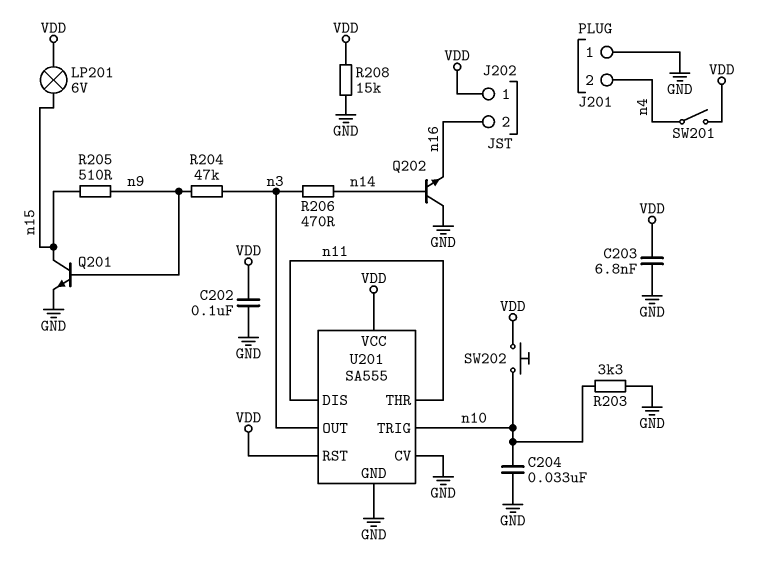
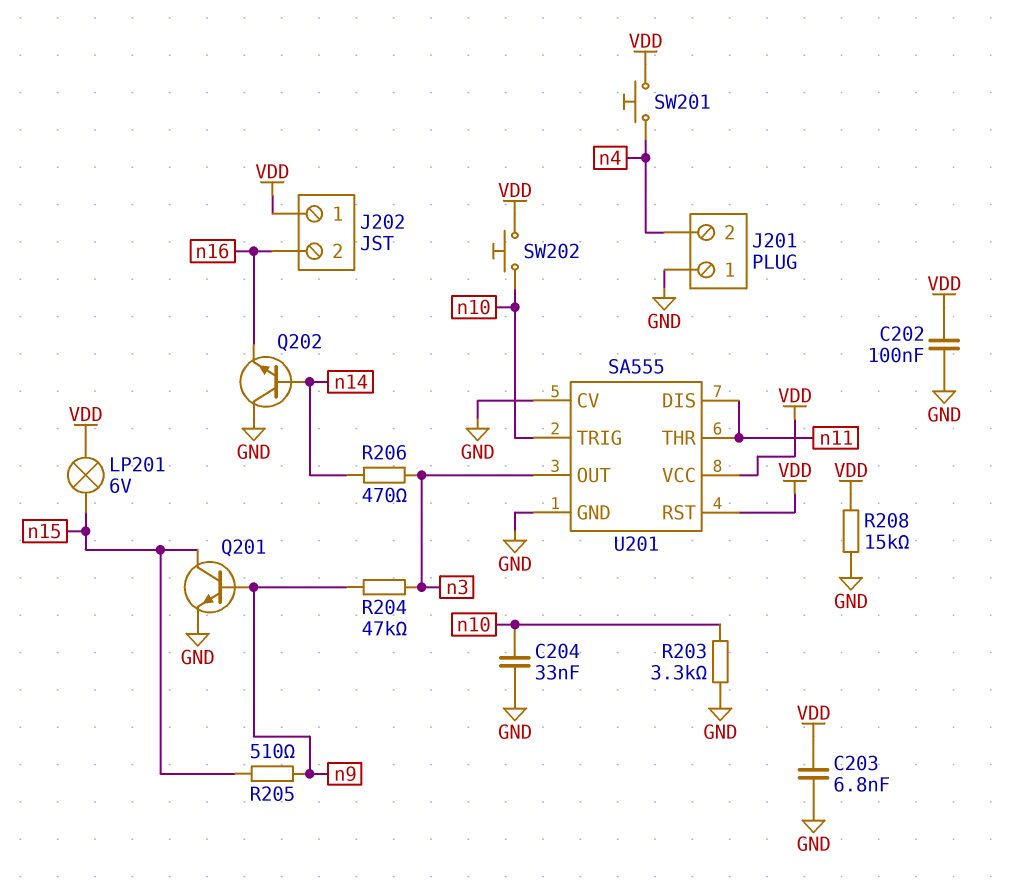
SW201: switch (VDD, n4) -> button (VDD, n4)

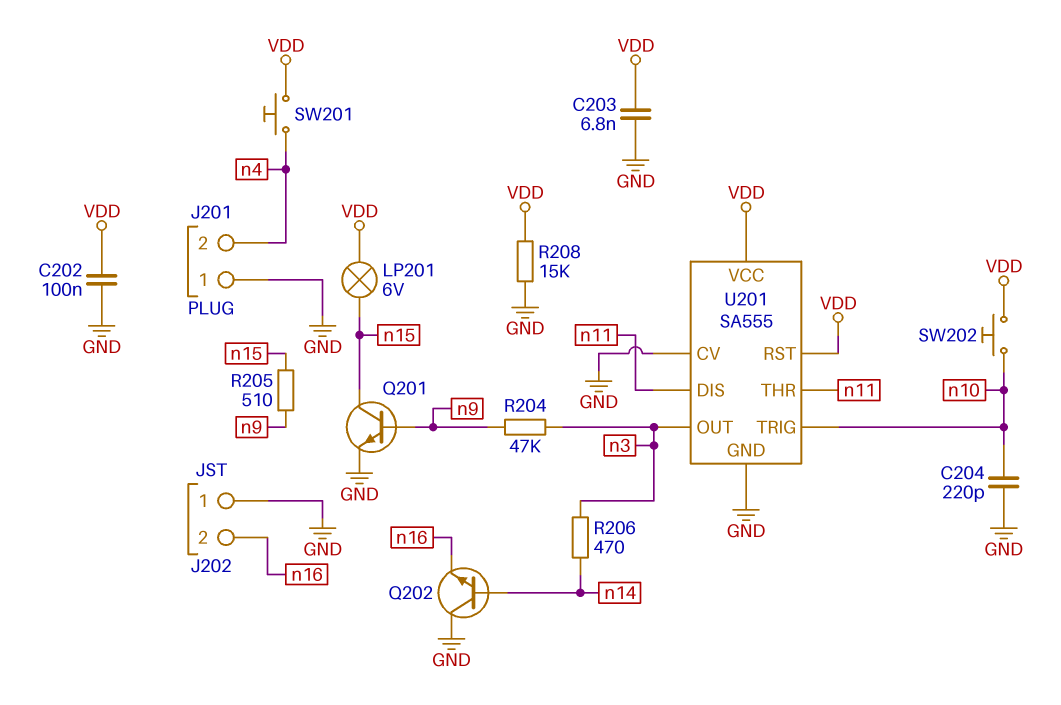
C204: 33nF (GND, n10) -> 220pF (GND, n10)
J202 pin 1: VDD -> GND
R203: 3.3k (GND, n10) -> none

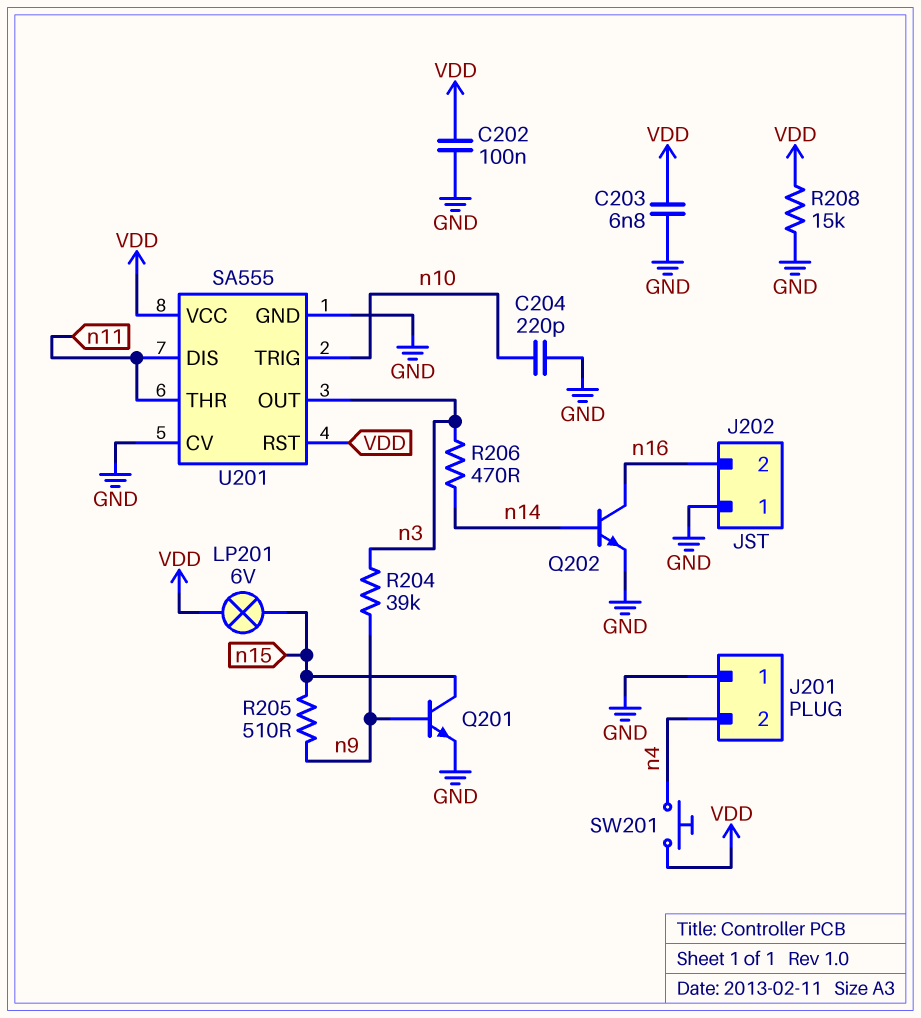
Q202: NPN (B n14, C GND, E n16) -> NPN (B n14, C n16, E GND)
R204: 47k (n3, n9) -> 39k (n3, n9)
SW202: button (VDD, n10) -> none

